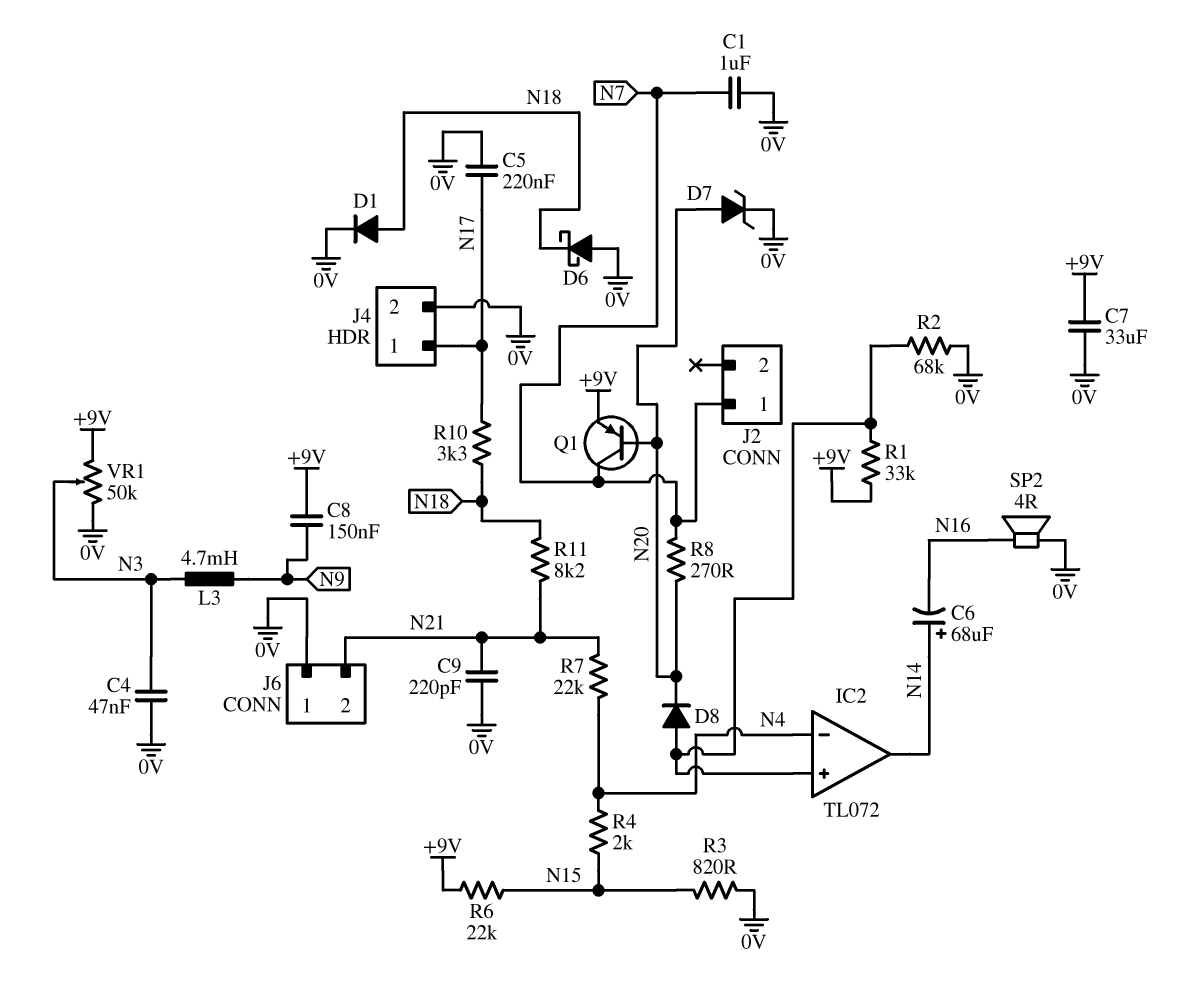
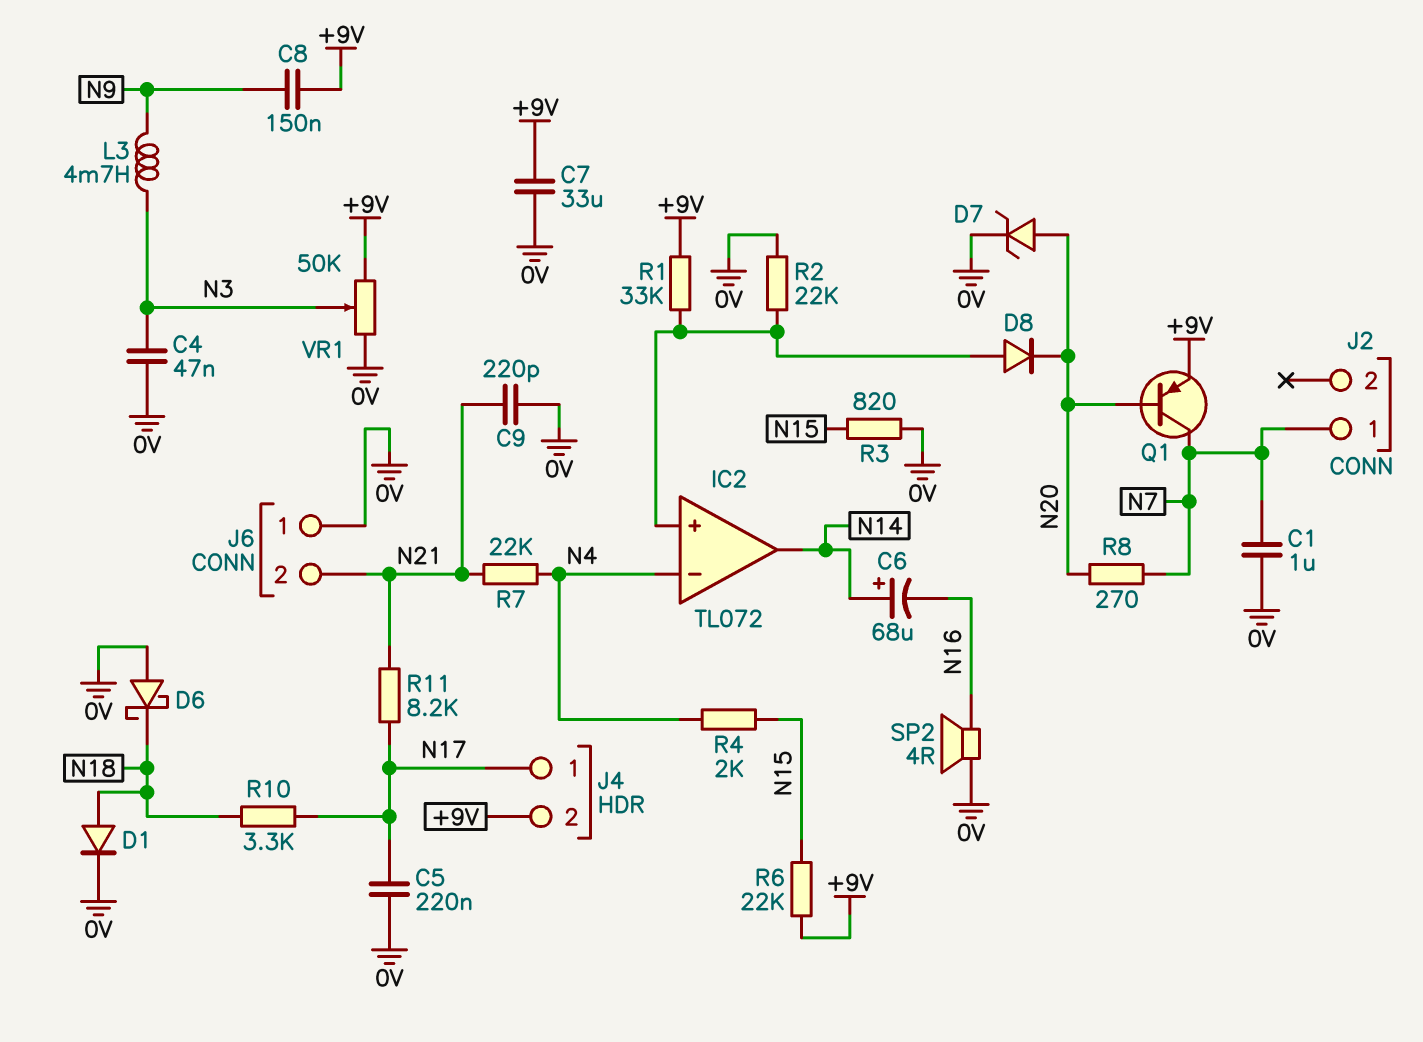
J4 pin 2: 0V -> +9V
R2: 68k (0V, IC2/in+) -> 22k (0V, IC2/in+)
R11: 8.2k (N18, N21) -> 8.2k (N17, N21)

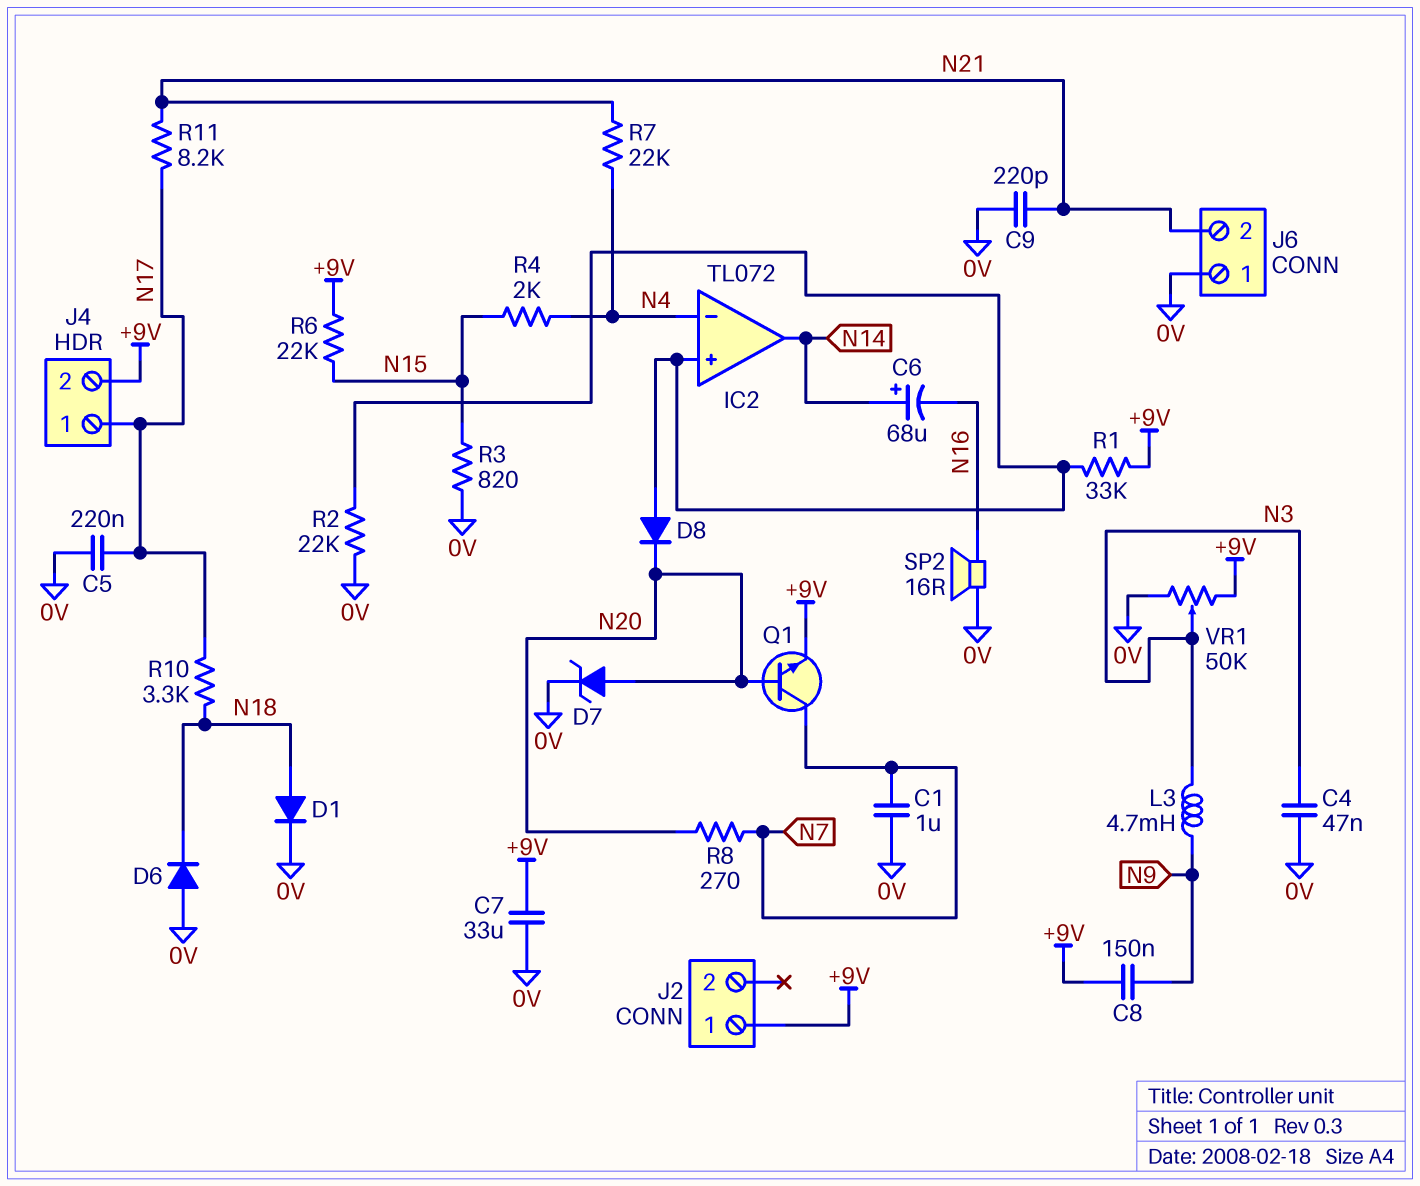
D6: schottky (A 0V, K N18) -> diode (A 0V, K N18)
J2 pin 1: N7 -> +9V
Q1: PNP (B N20, C N7, E +9V) -> NPN (B N20, C N7, E +9V)
SP2: speaker 4R (0V, N16) -> speaker 16R (0V, N16)

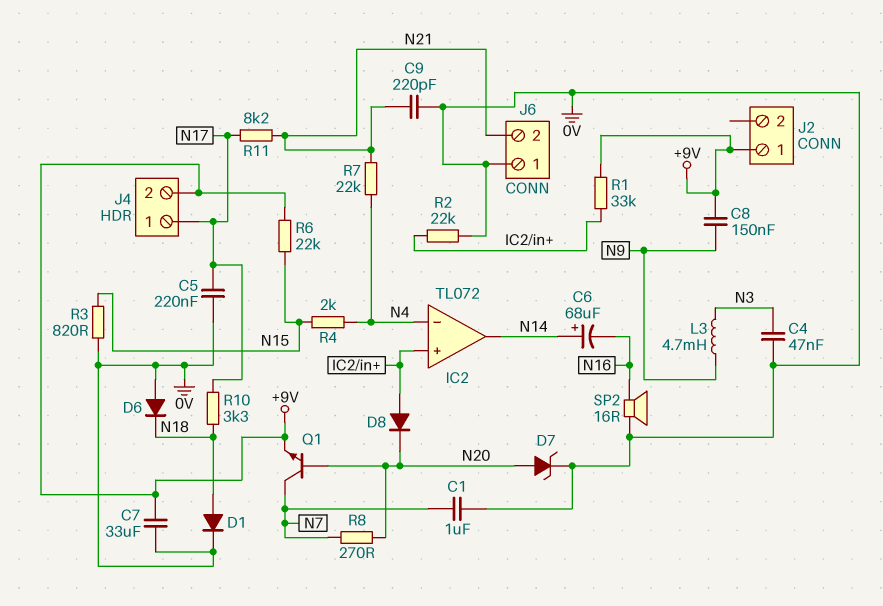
VR1: 50k (+9V, 0V, wiper N3) -> none

